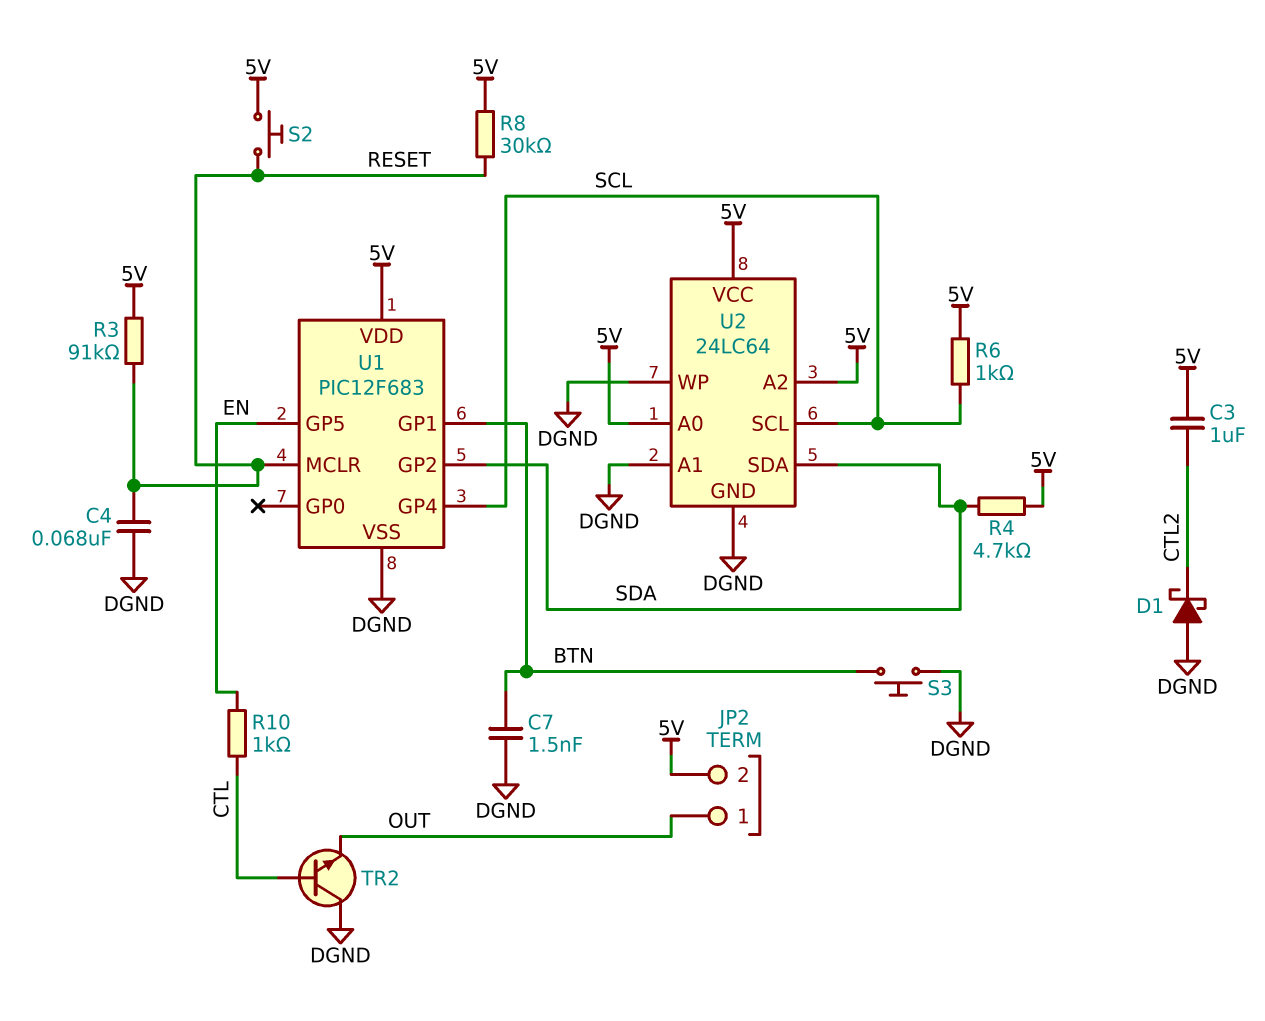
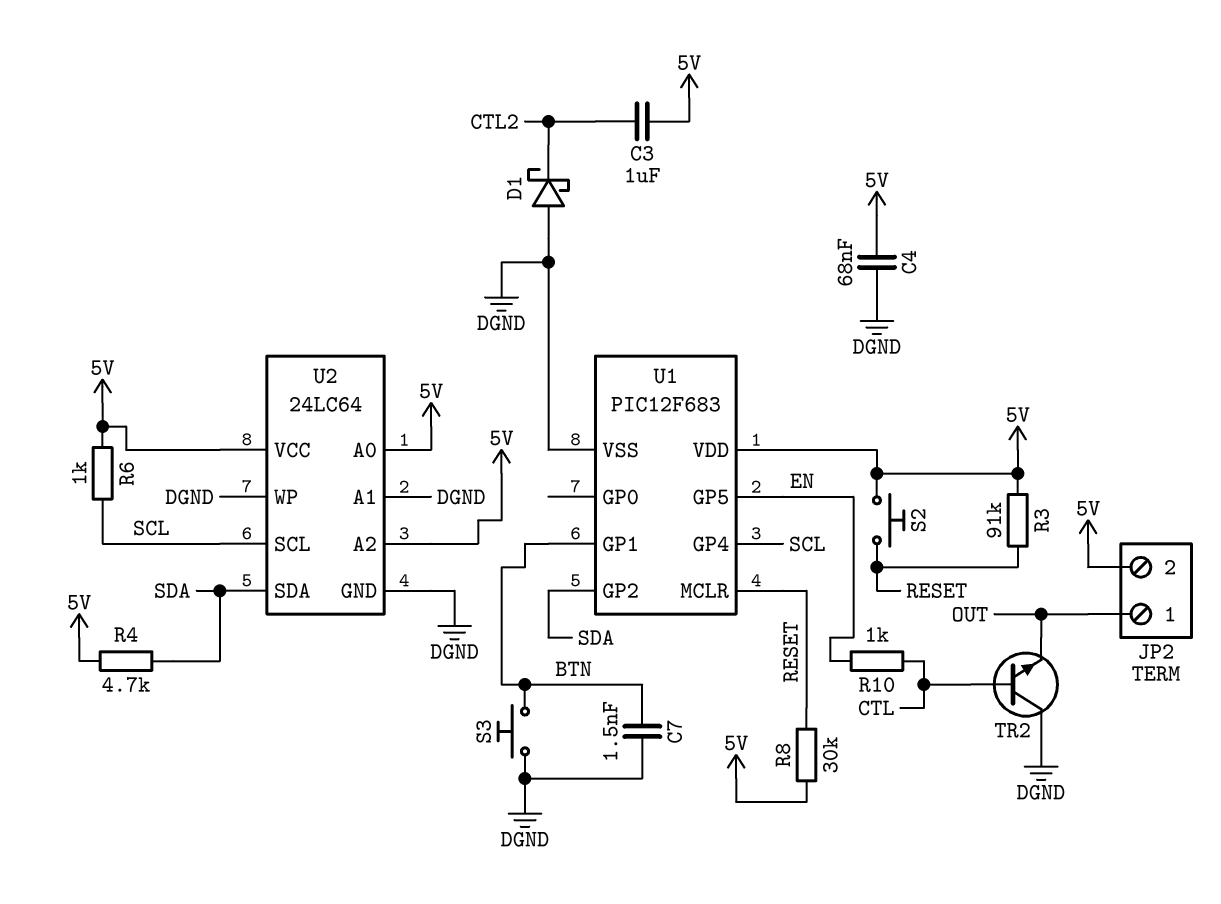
C4: 68nF (DGND, RESET) -> 68nF (5V, DGND)

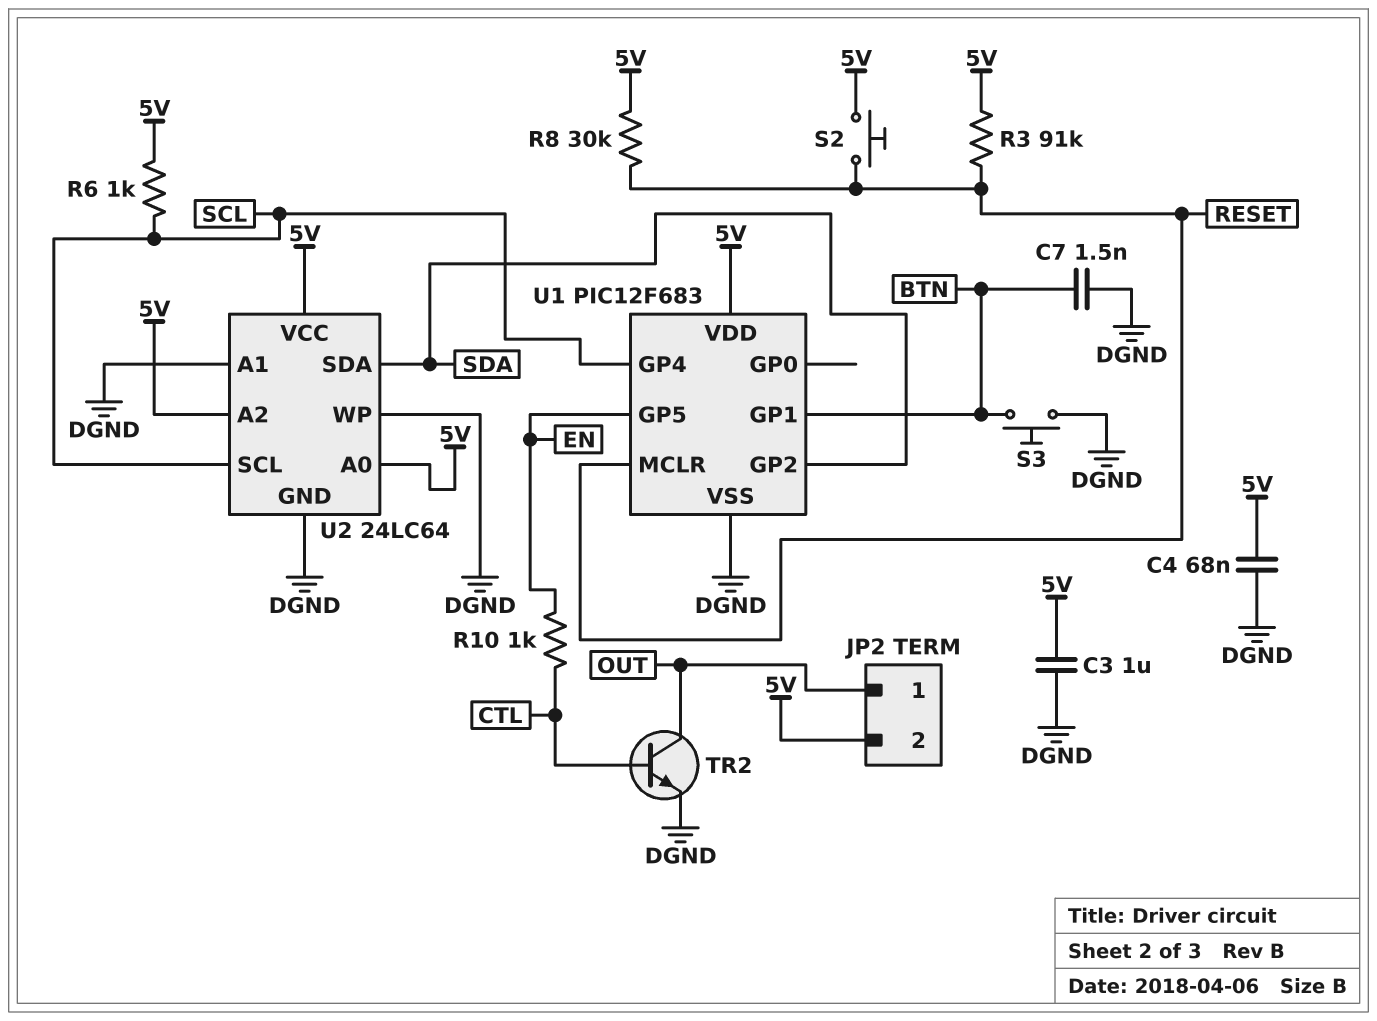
C3: 1uF (5V, CTL2) -> 1uF (5V, DGND)
D1: schottky (A DGND, K CTL2) -> none
R4: 4.7k (5V, SDA) -> none
TR2: NPN (B CTL, C DGND, E OUT) -> NPN (B CTL, C OUT, E DGND)

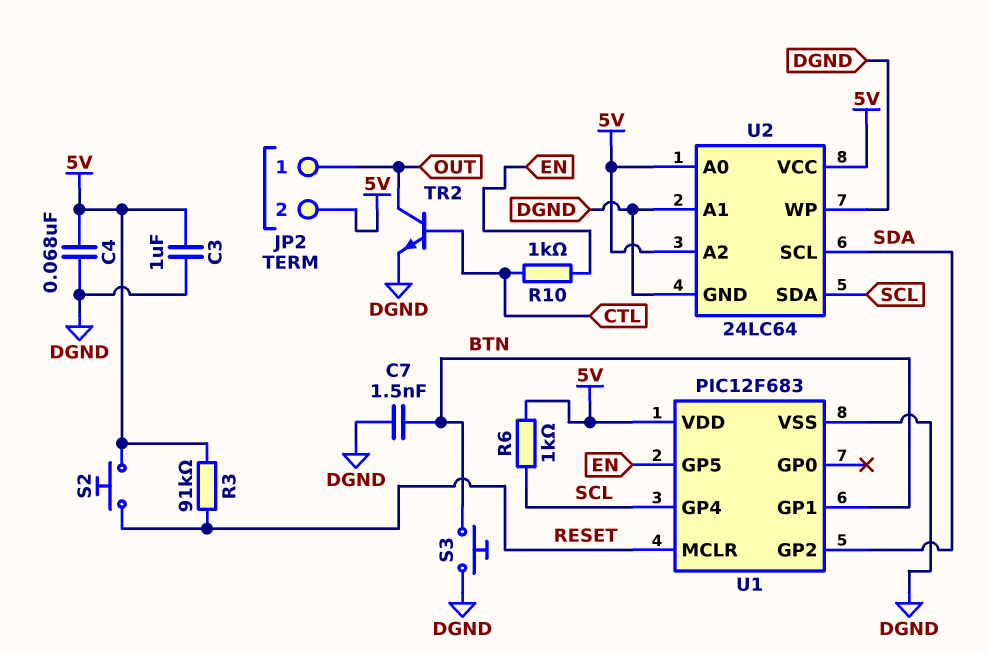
R8: 30k (5V, RESET) -> none
U2 pin SCL: SCL -> SDA
U2 pin SDA: SDA -> SCL

